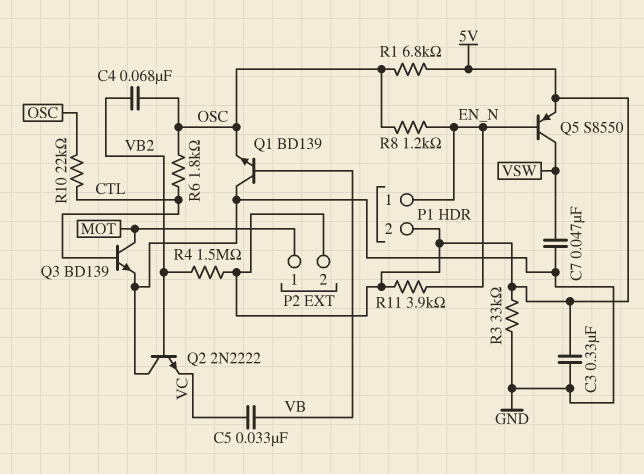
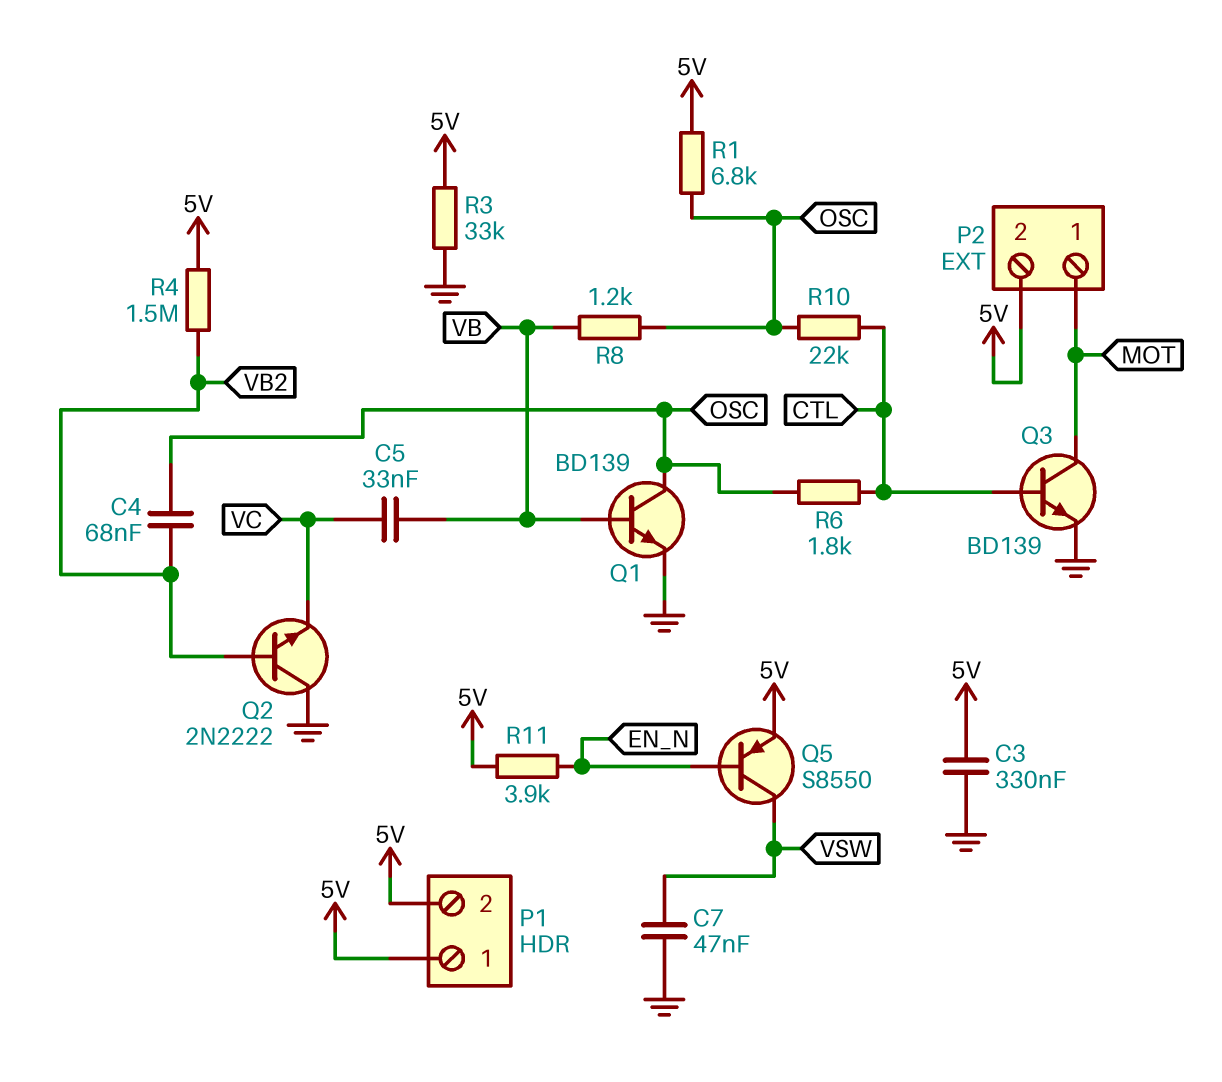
P1 pin 1: EN_N -> 5V
Q1: NPN BD139 (B VB, C GND, E OSC) -> NPN BD139 (B VB, C OSC, E GND)
R8: 1.2k (EN_N, OSC) -> 1.2k (OSC, VB)

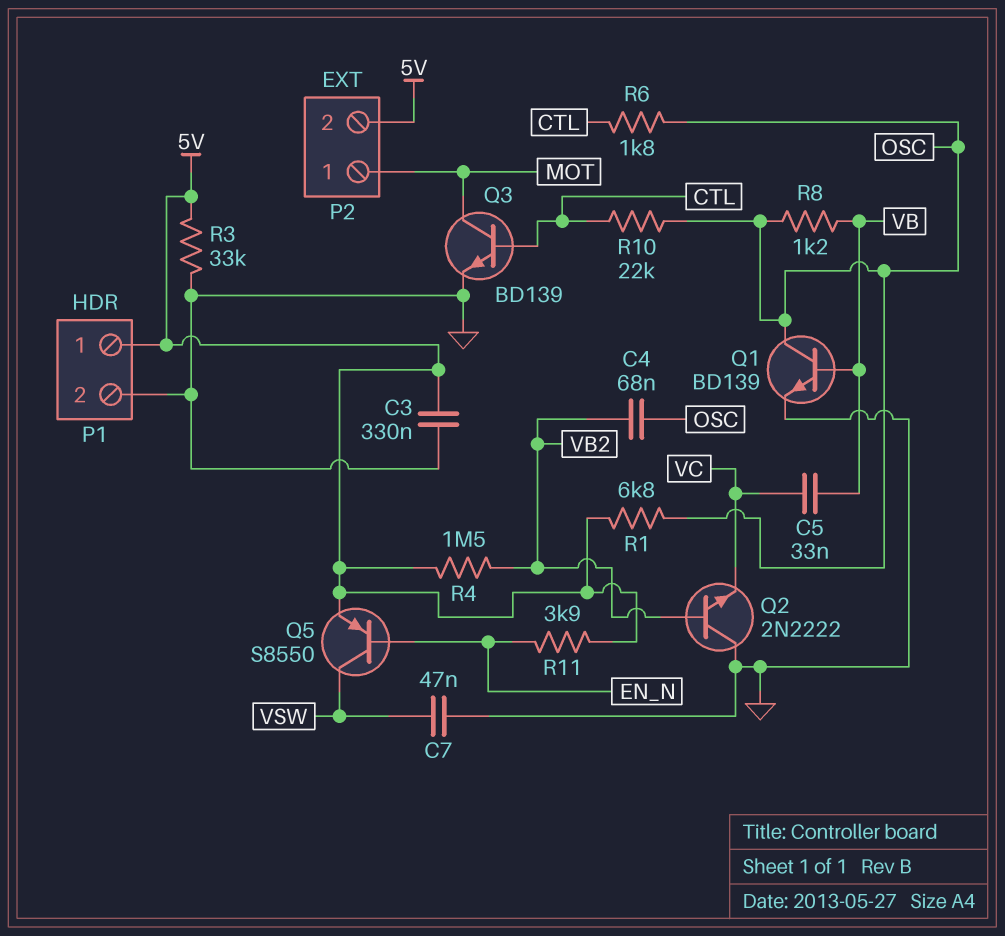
P1 pin 2: 5V -> GND

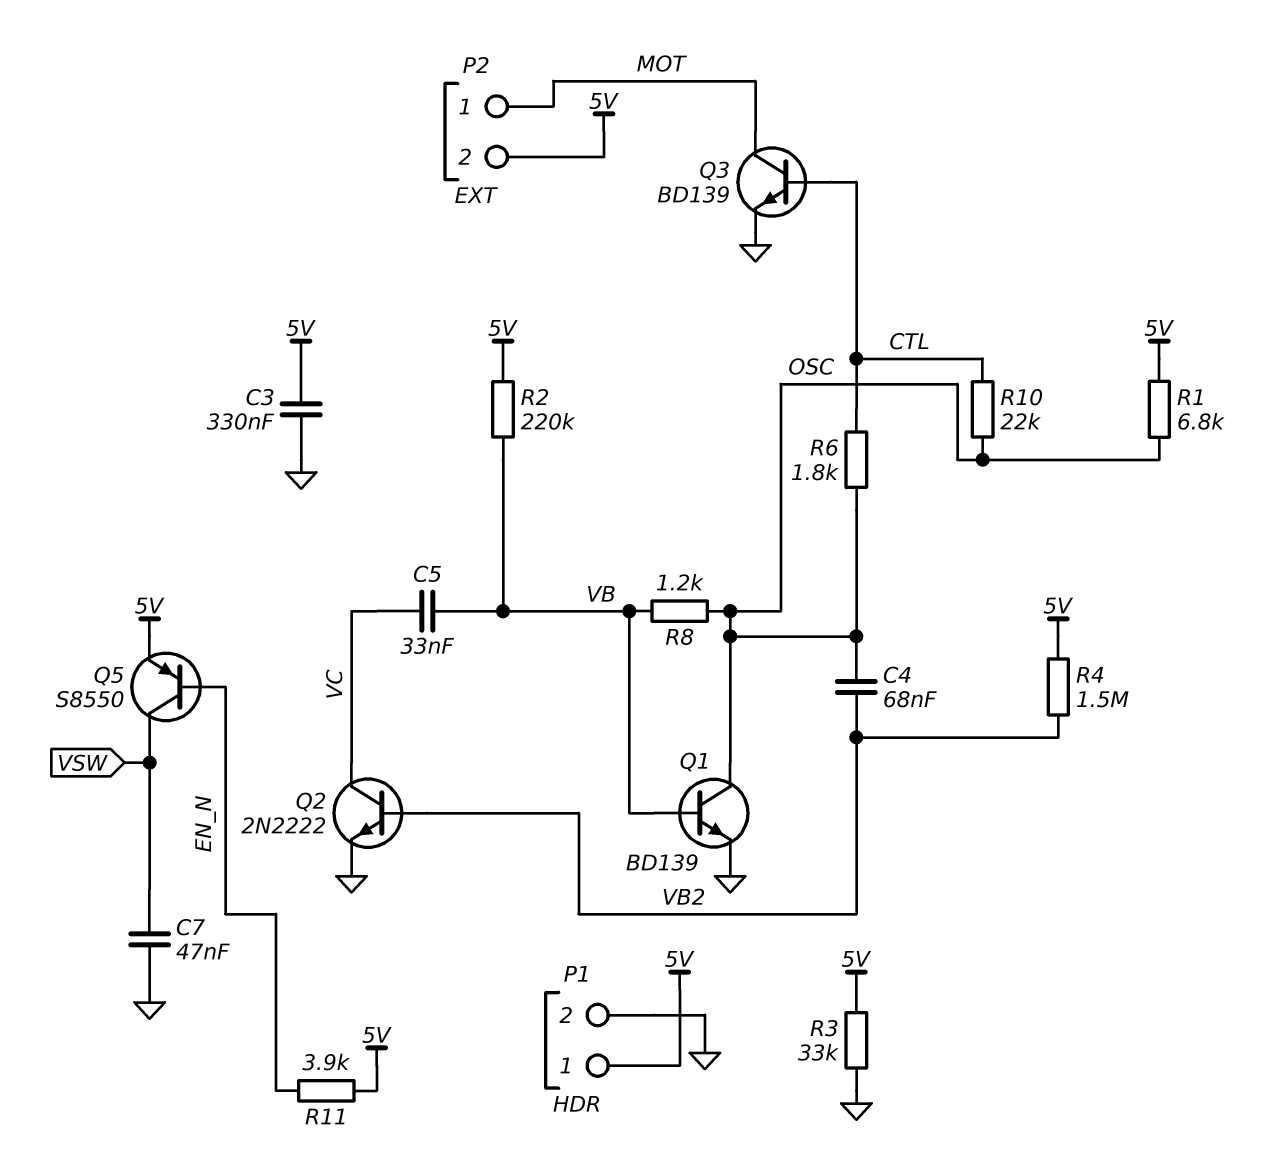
Q2: NPN 2N2222 (B VB2, C GND, E VC) -> NPN 2N2222 (B VB2, C VC, E GND)
R2: none -> 220k (5V, VB)

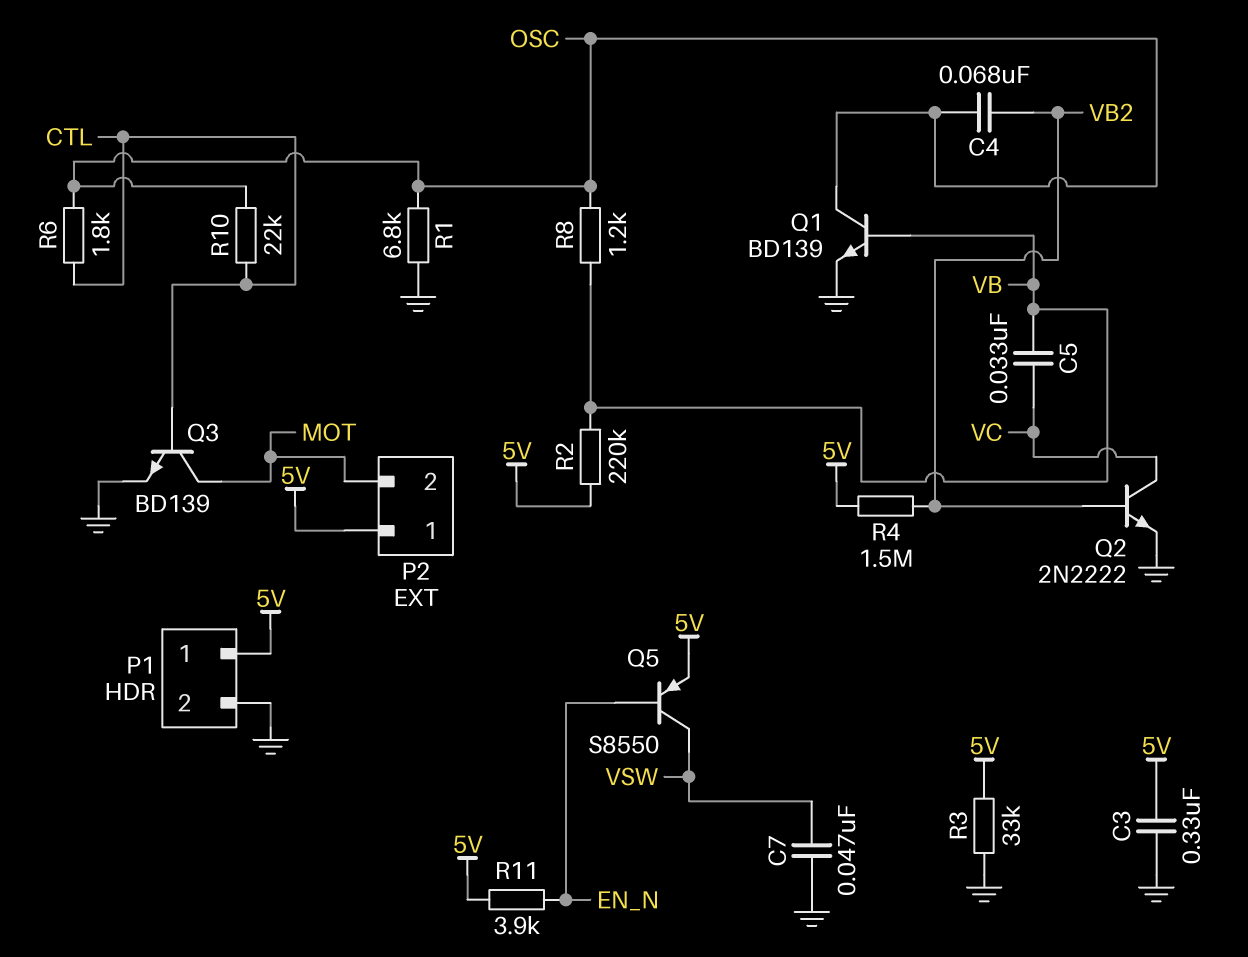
P2 pin 1: MOT -> 5V
P2 pin 2: 5V -> MOT
R1: 6.8k (5V, OSC) -> 6.8k (GND, OSC)

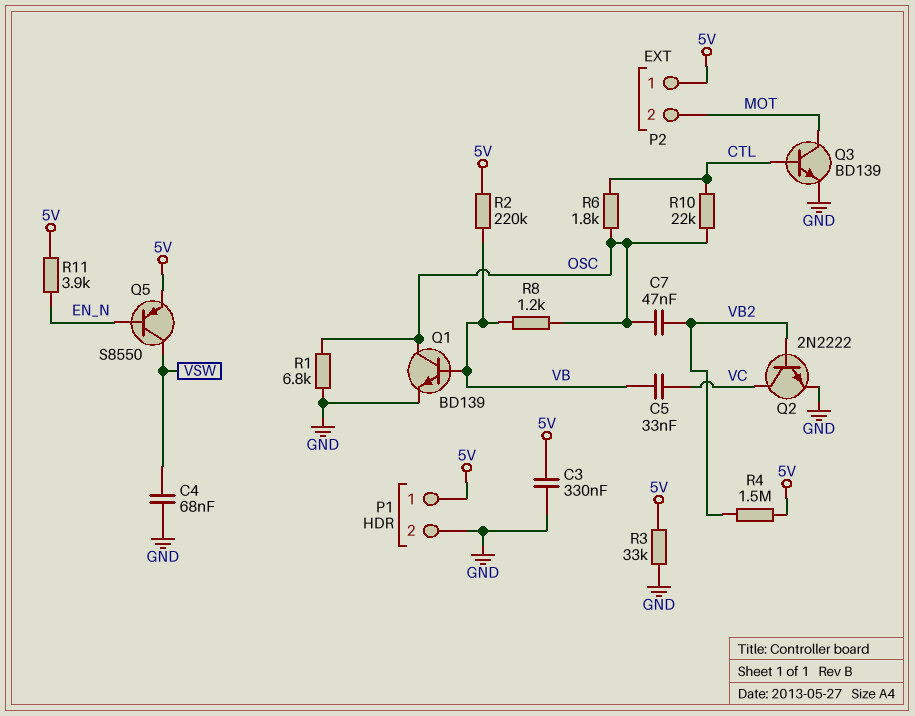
C4: 68nF (OSC, VB2) -> 68nF (GND, VSW)
C7: 47nF (GND, VSW) -> 47nF (OSC, VB2)

